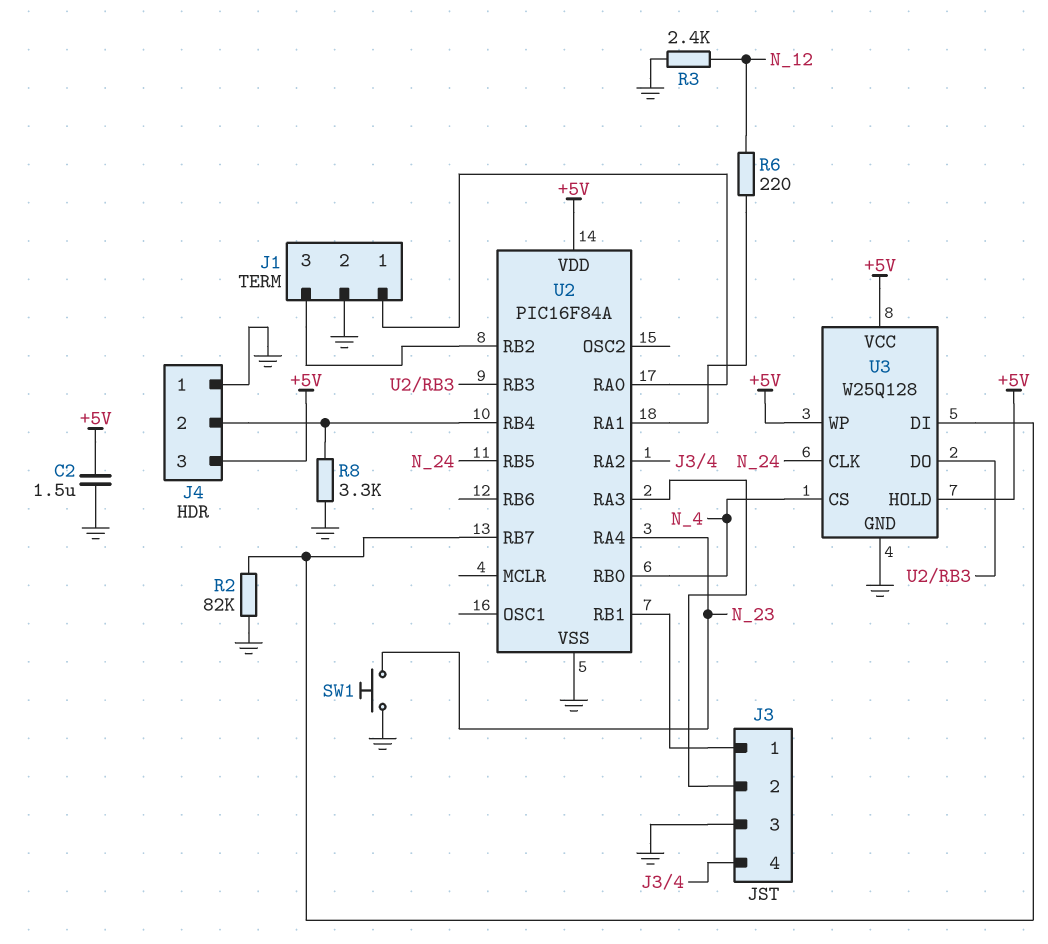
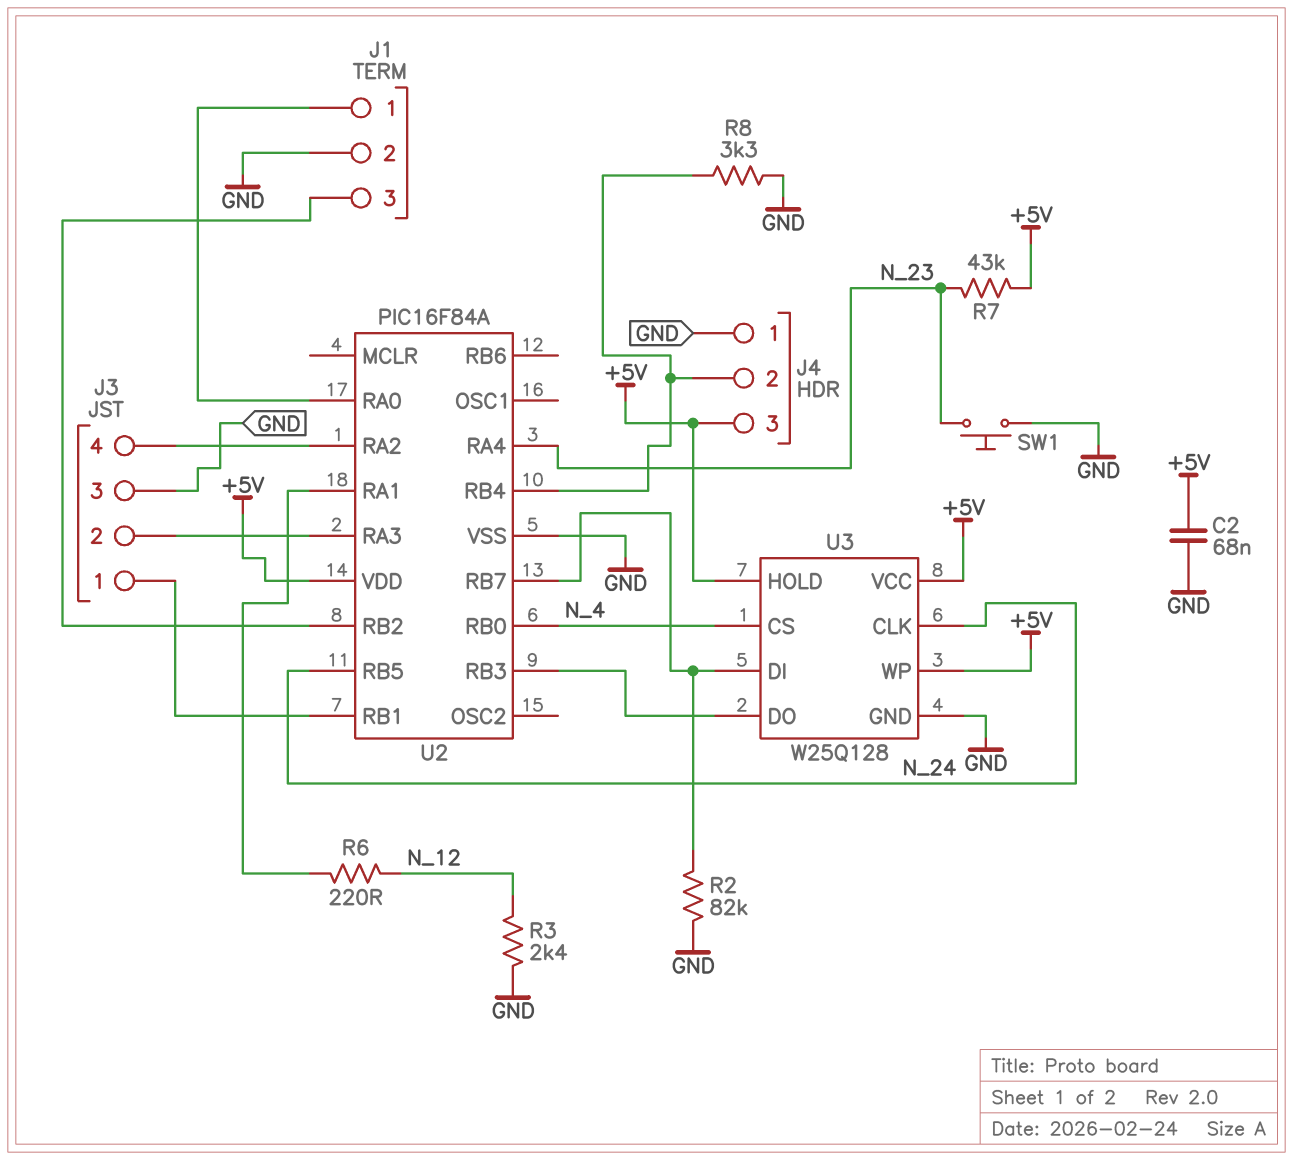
C2: 1.5uF (+5V, GND) -> 68nF (+5V, GND)
R7: none -> 43k (+5V, N_23)

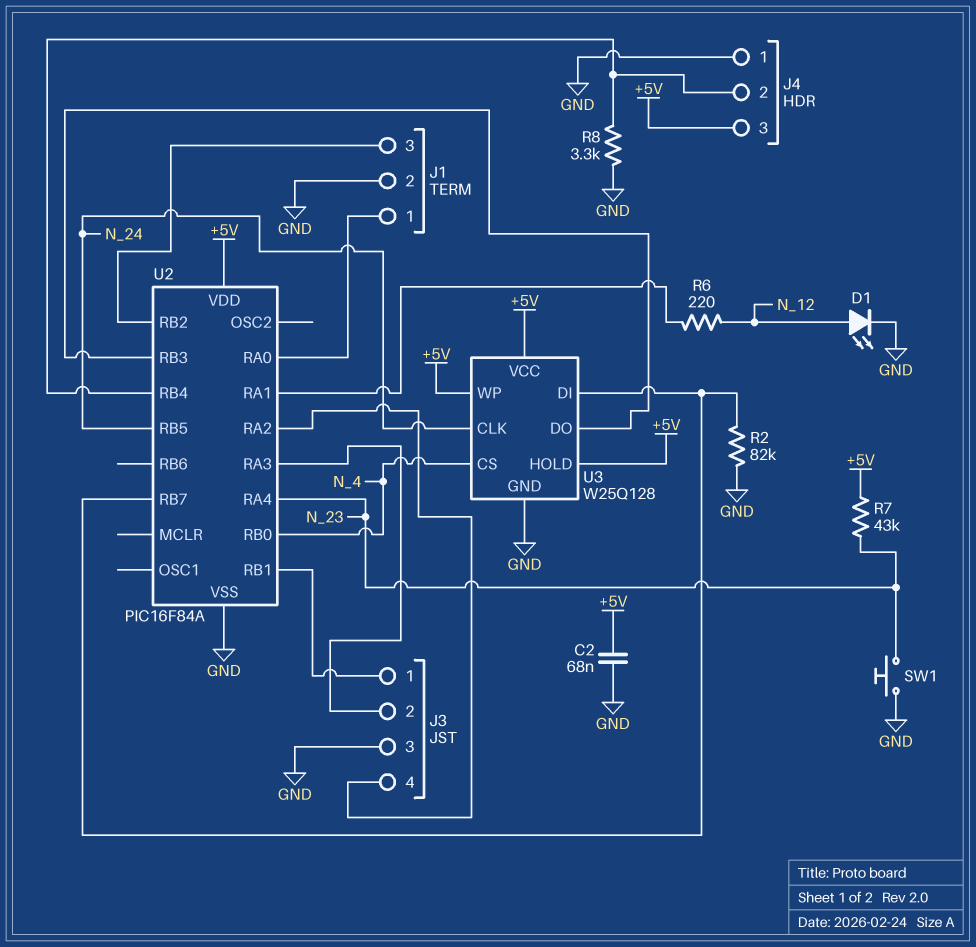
D1: none -> LED (A N_12, K GND)
R3: 2.4k (GND, N_12) -> none

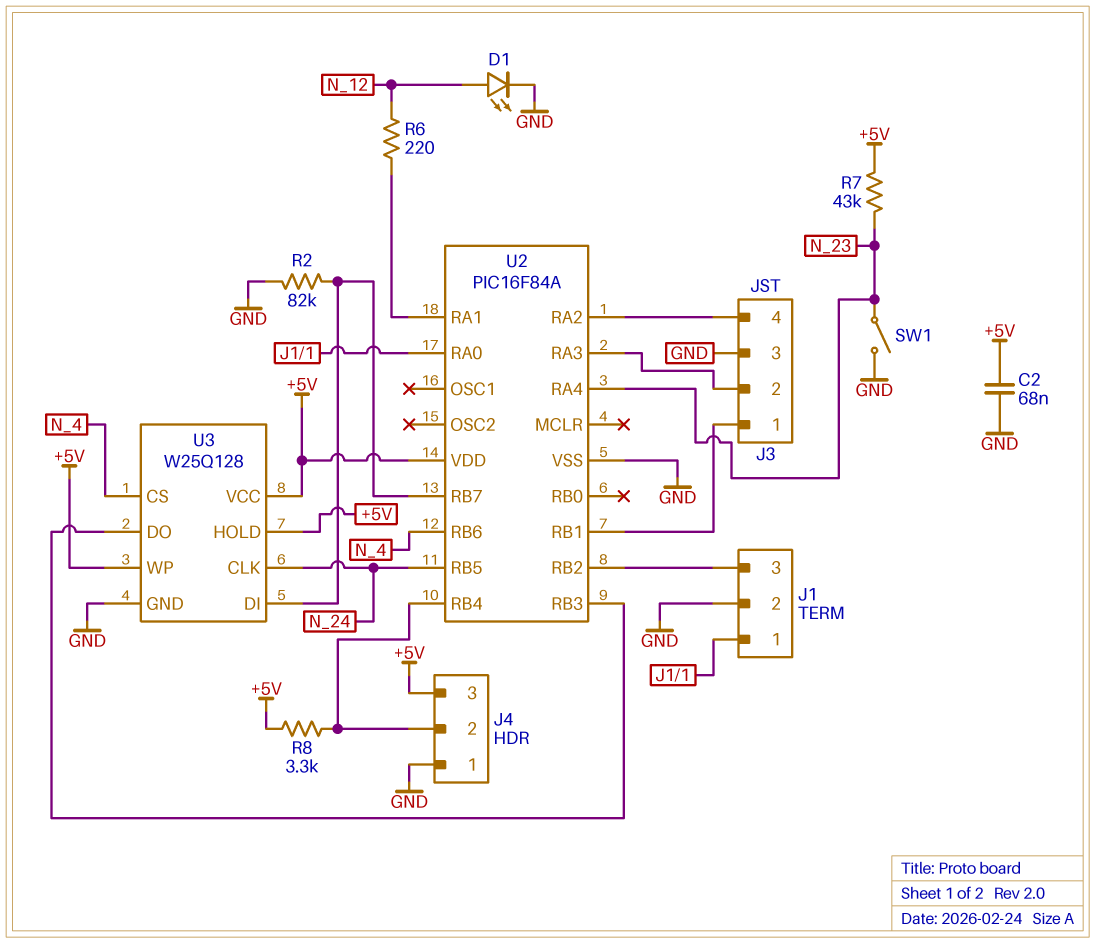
R8: 3.3k (GND, J4/2) -> 3.3k (+5V, J4/2)
SW1: button (GND, N_23) -> switch (GND, N_23)
U2 pin RB0: N_4 -> none
U2 pin RB6: none -> N_4

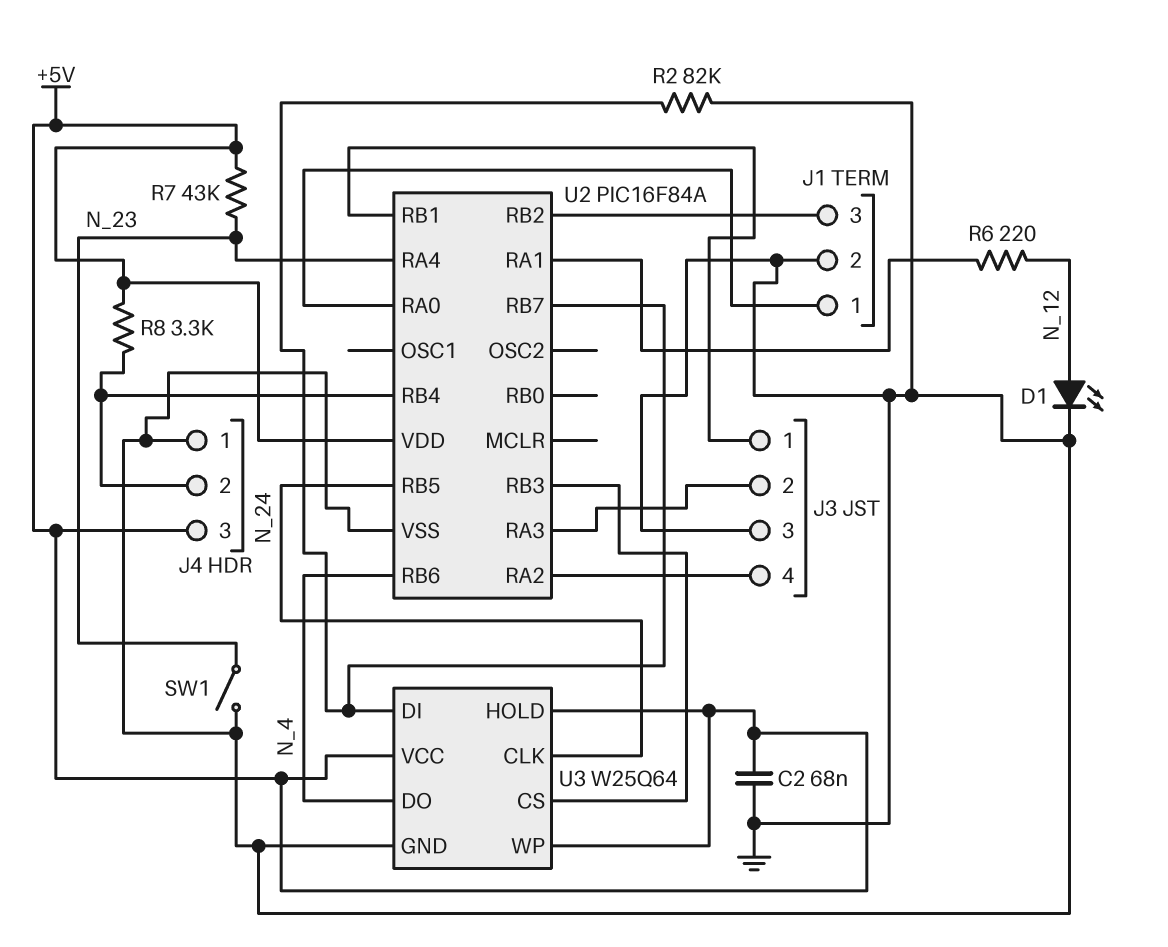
U3: W25Q128 -> W25Q64
U3 pin CS: N_4 -> U2/RB3
U3 pin DO: U2/RB3 -> N_4

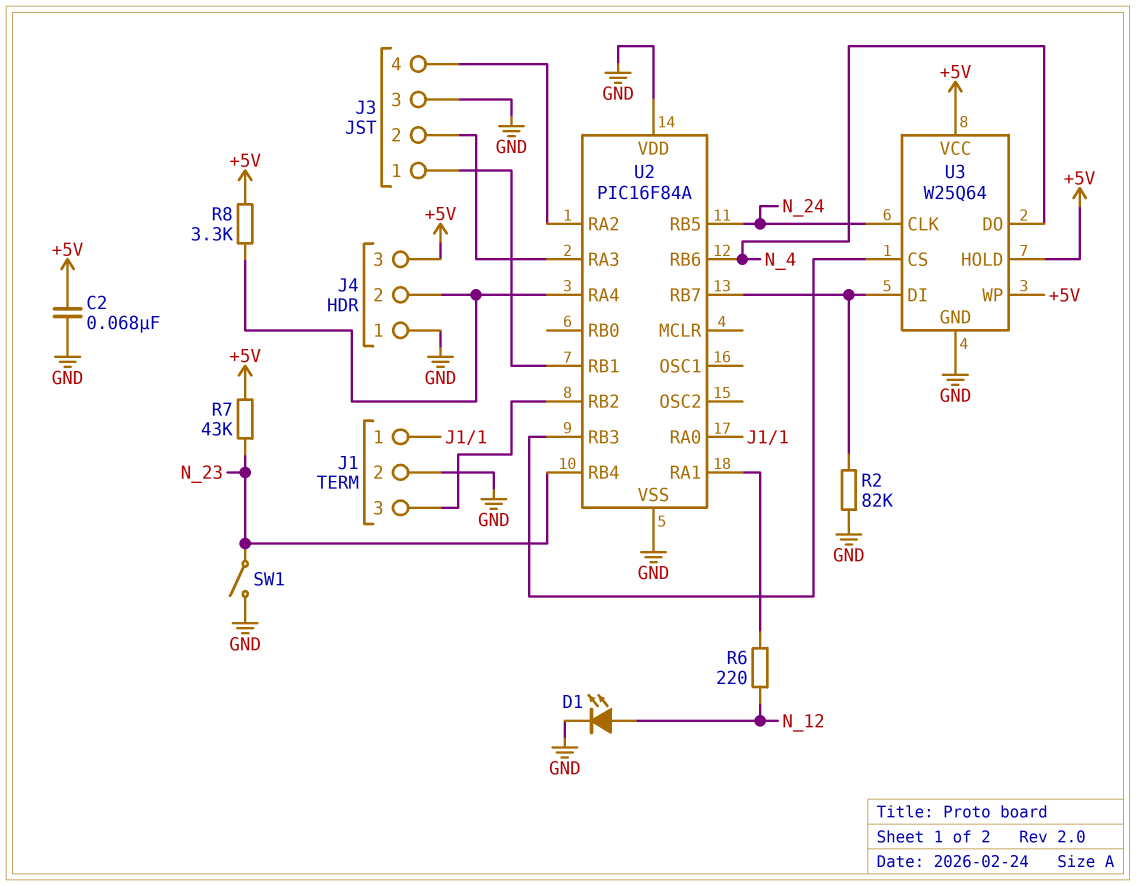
U2 pin RA4: N_23 -> J4/2
U2 pin RB4: J4/2 -> N_23
U2 pin VDD: +5V -> GND

